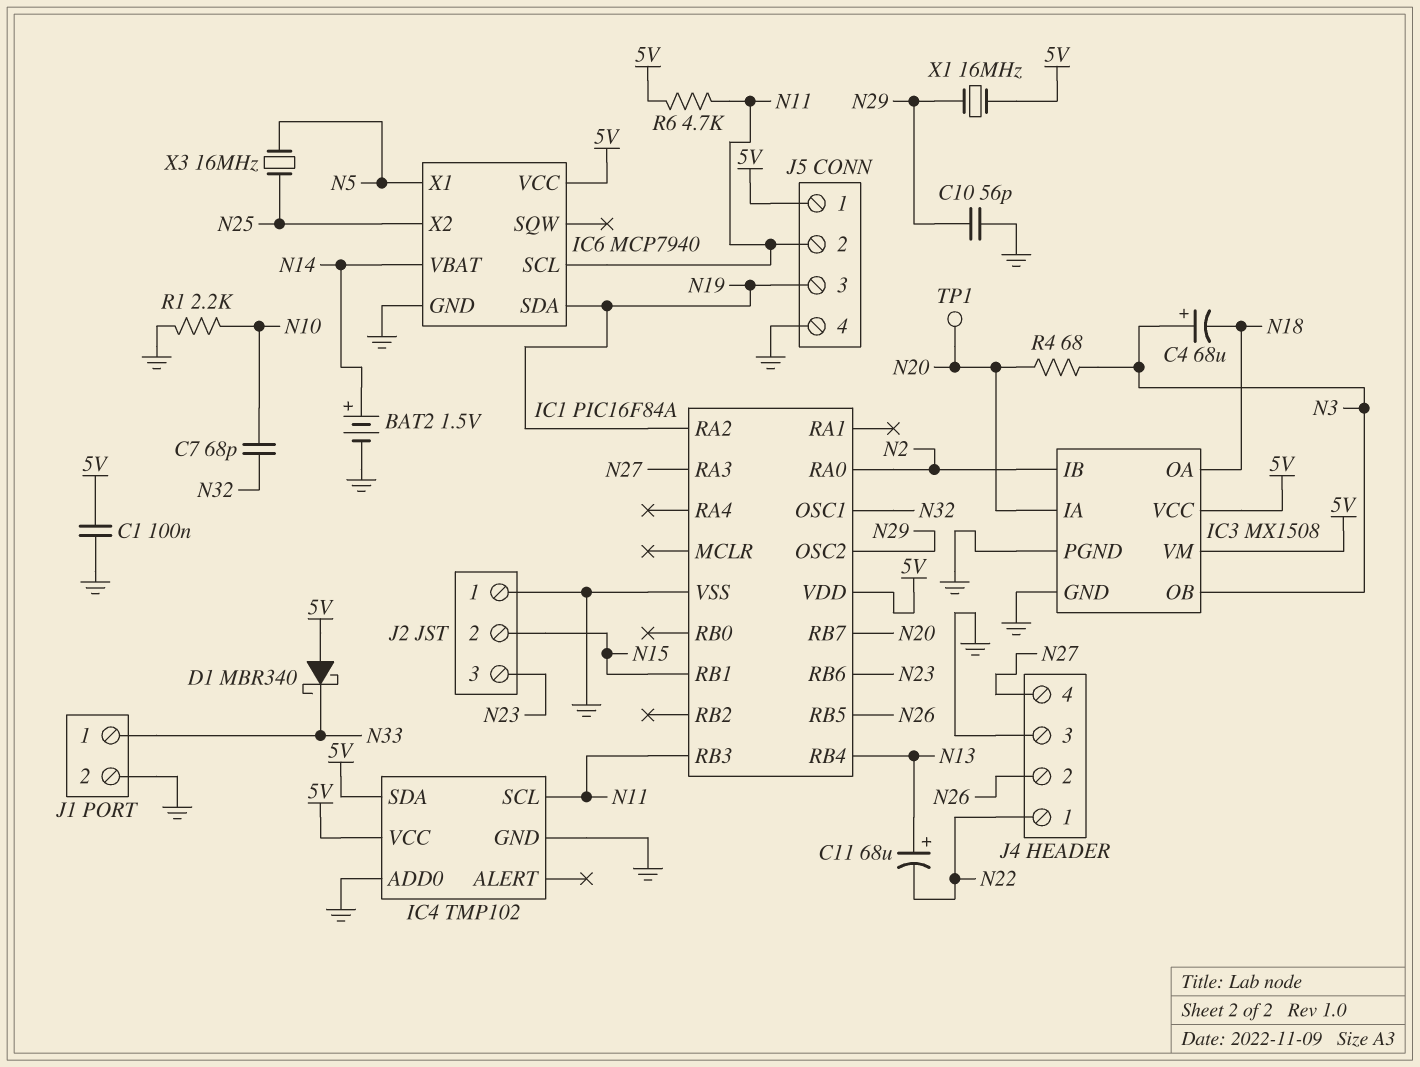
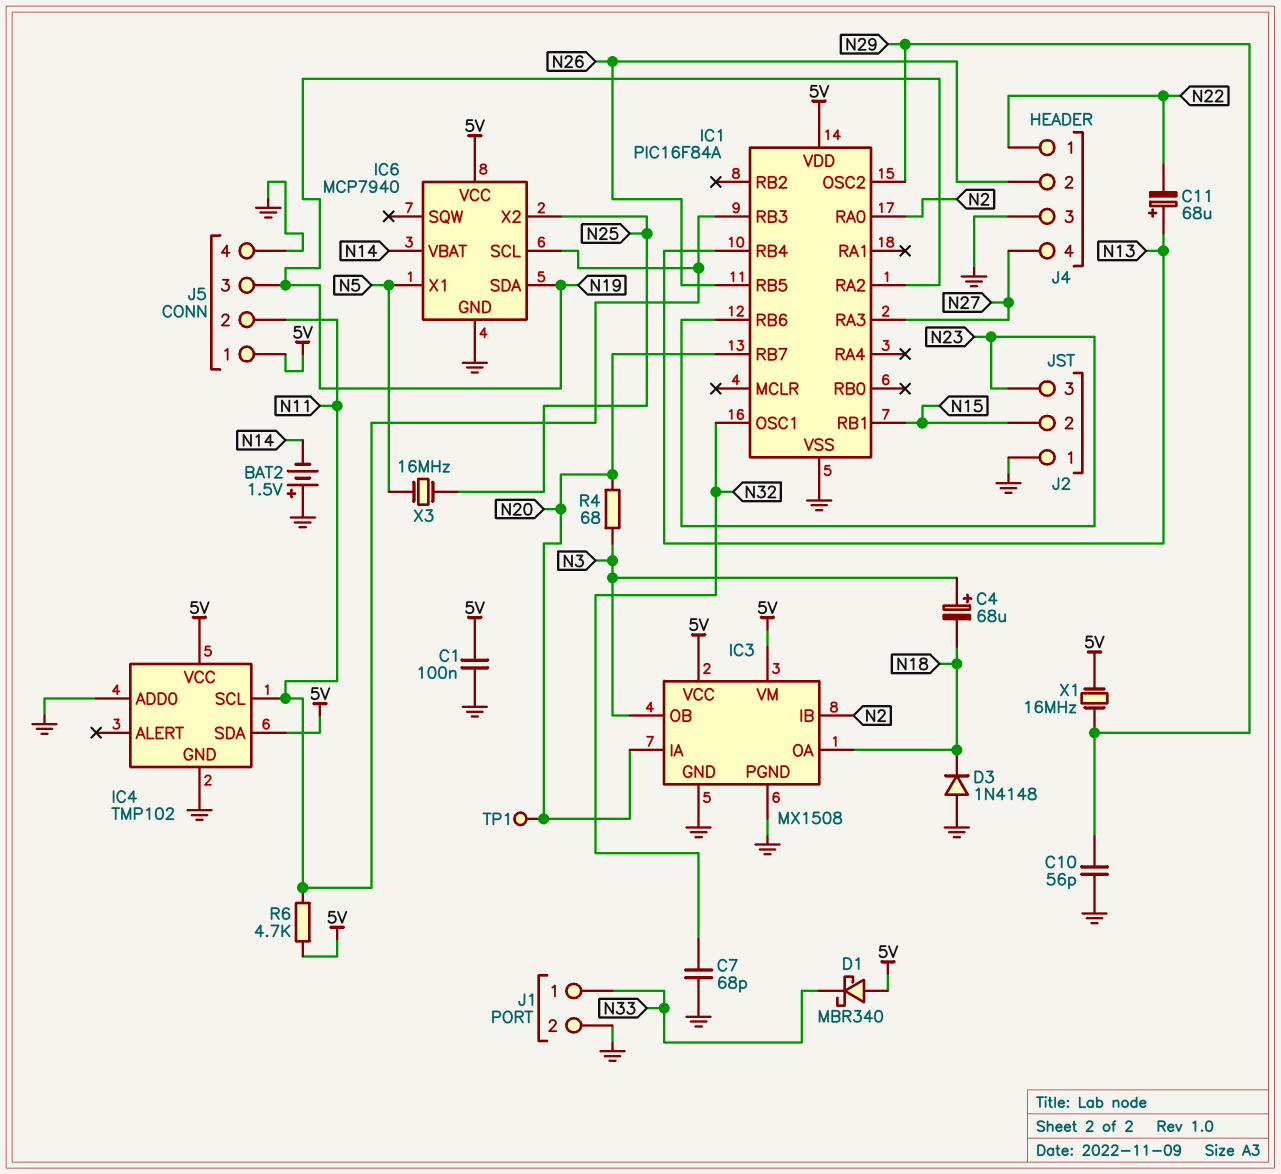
BAT2: 1.5V (plus N14, minus GND) -> 1.5V (plus GND, minus N14)
C7: 68pF (N10, N32) -> 68pF (GND, N32)
D3: none -> diode 1N4148 (A GND, K N18)
R1: 2.2k (GND, N10) -> none

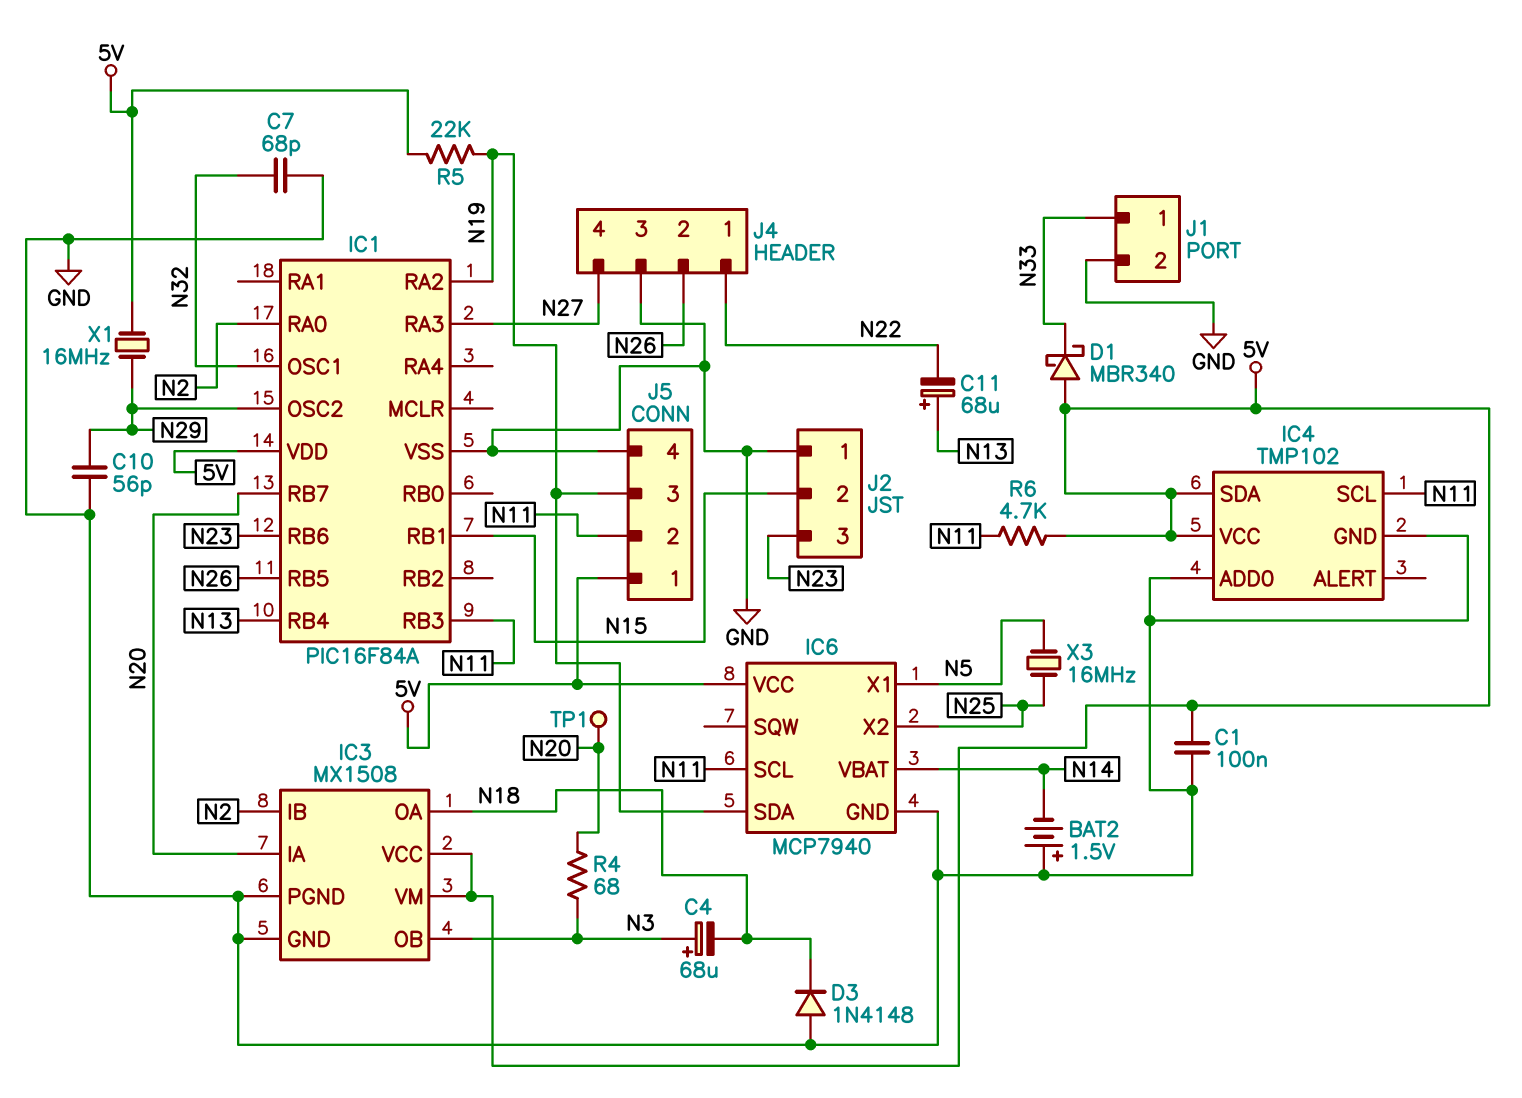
R5: none -> 22k (5V, N19)

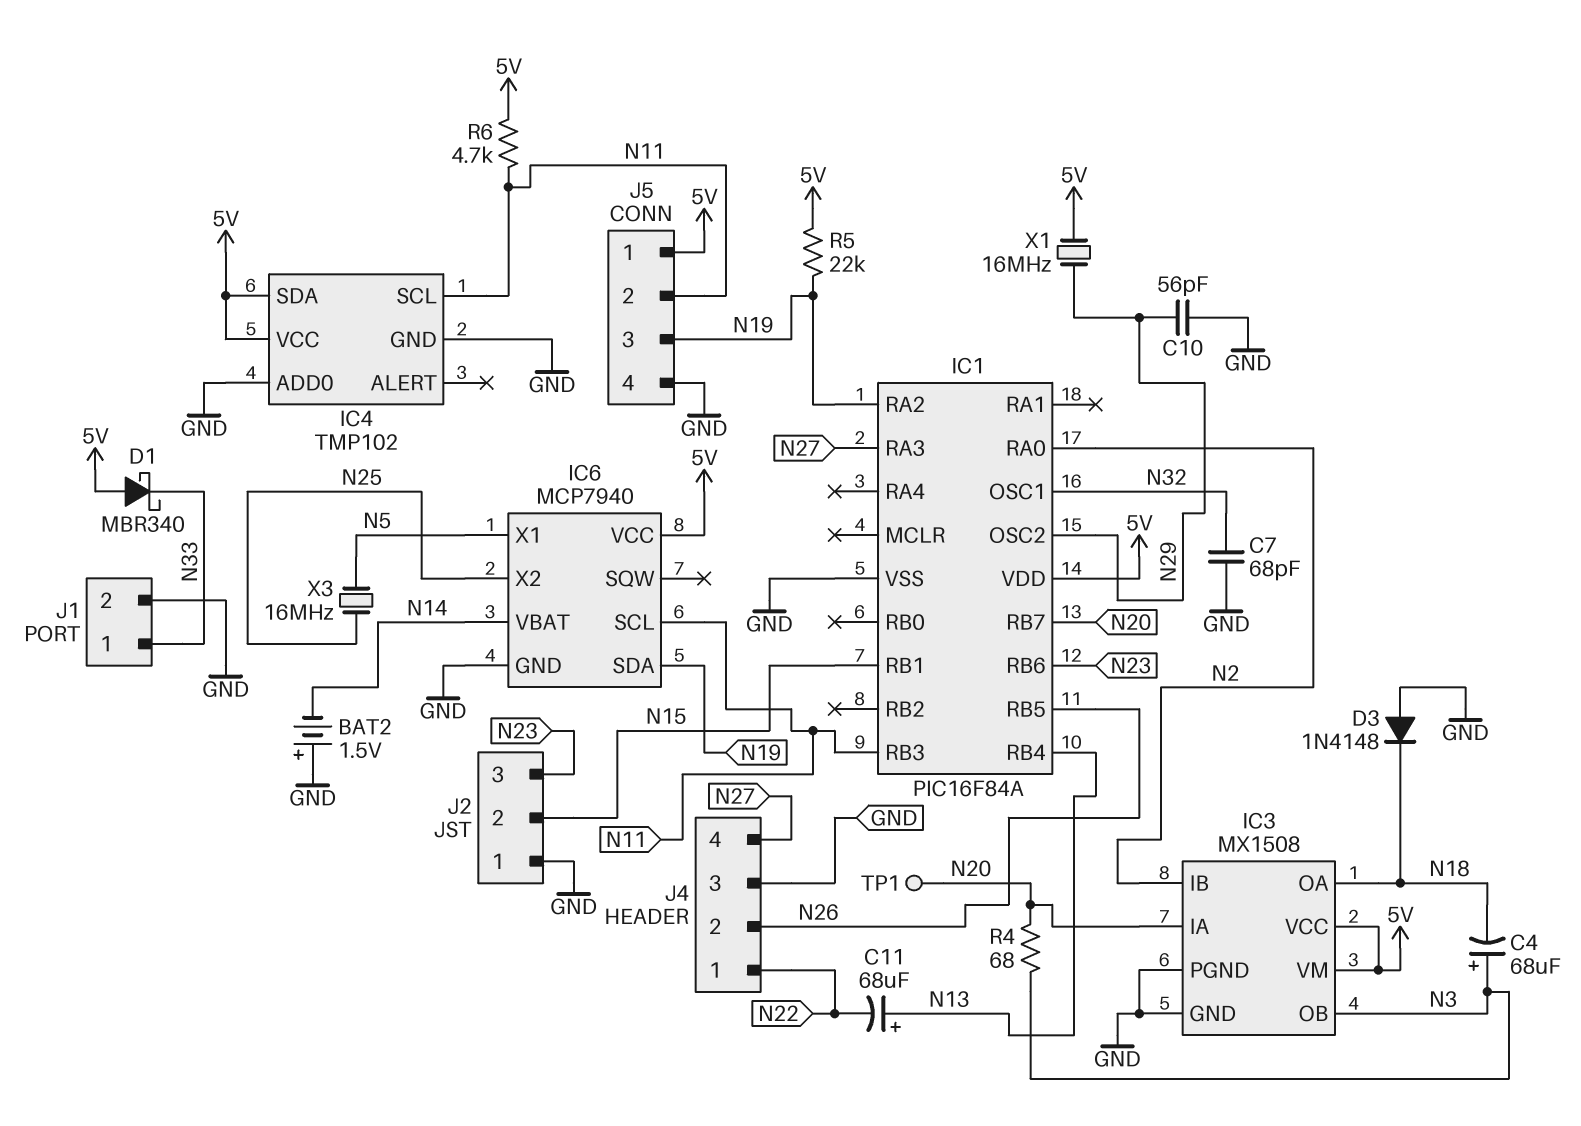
C1: 100nF (5V, GND) -> none

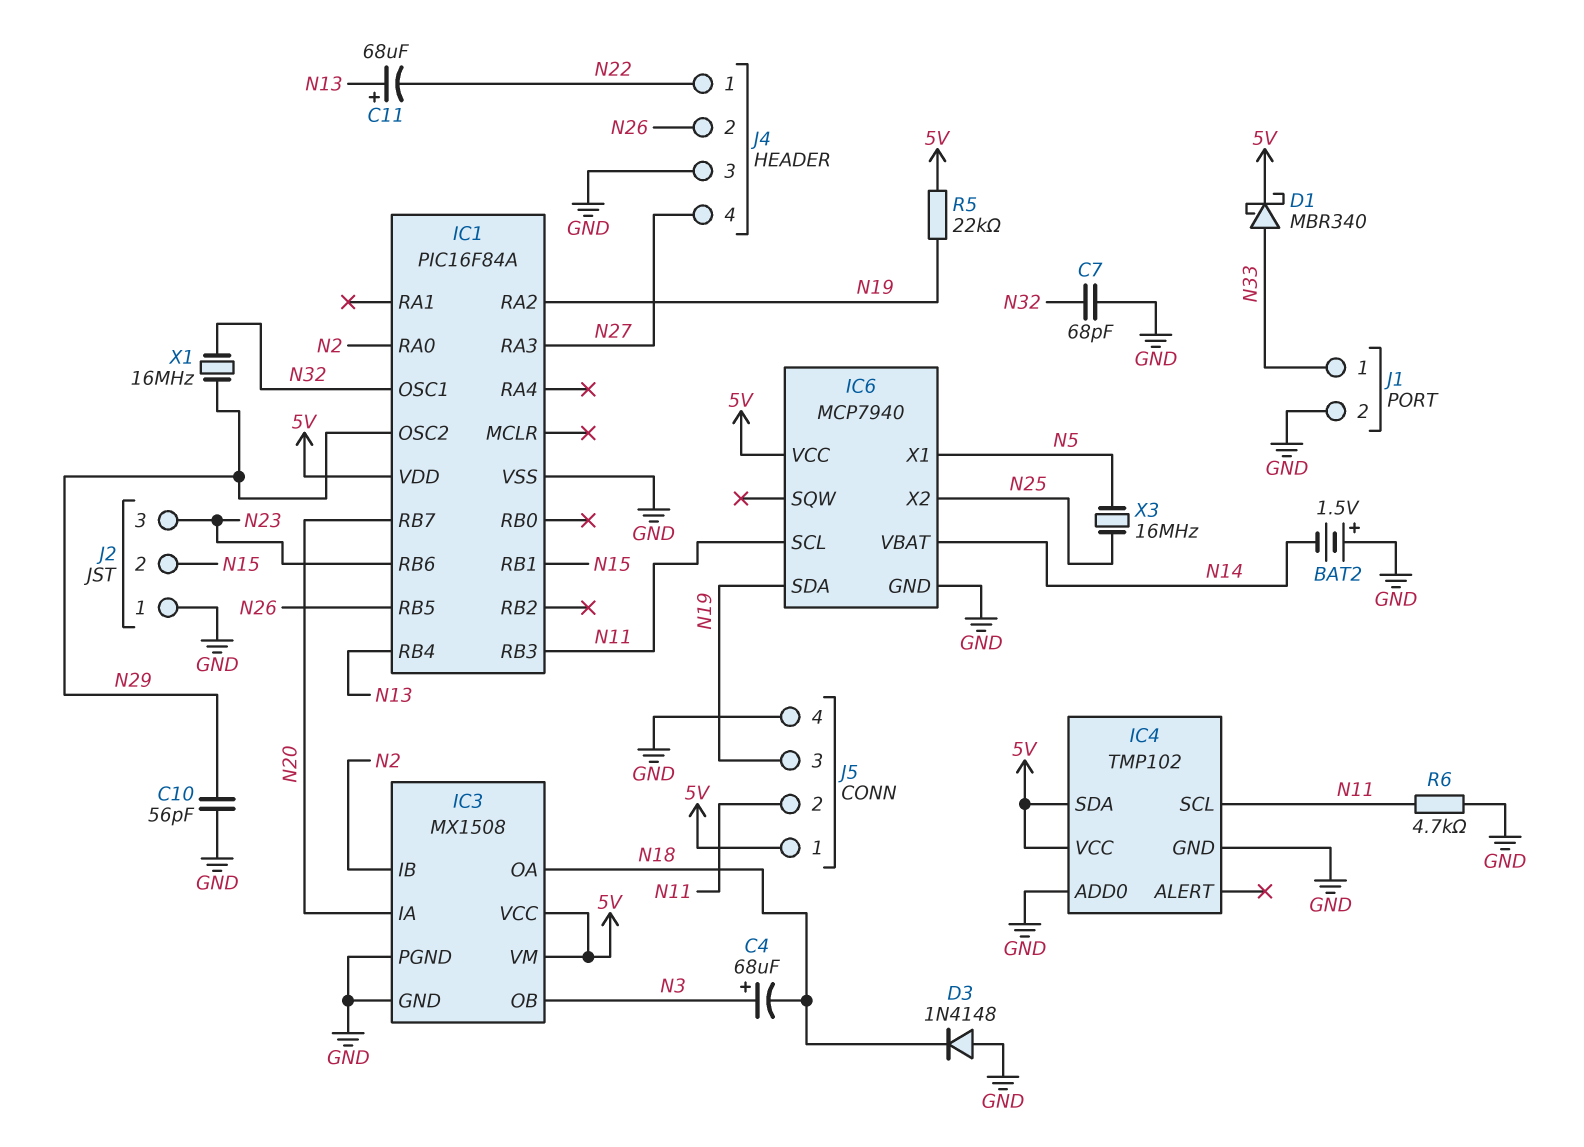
D1: schottky MBR340 (A 5V, K N33) -> schottky MBR340 (A N33, K 5V)
R4: 68 (N3, N20) -> none
R6: 4.7k (5V, N11) -> 4.7k (GND, N11)
TP1: test point (N20) -> none
X1: 16MHz (5V, N29) -> 16MHz (N29, N32)

